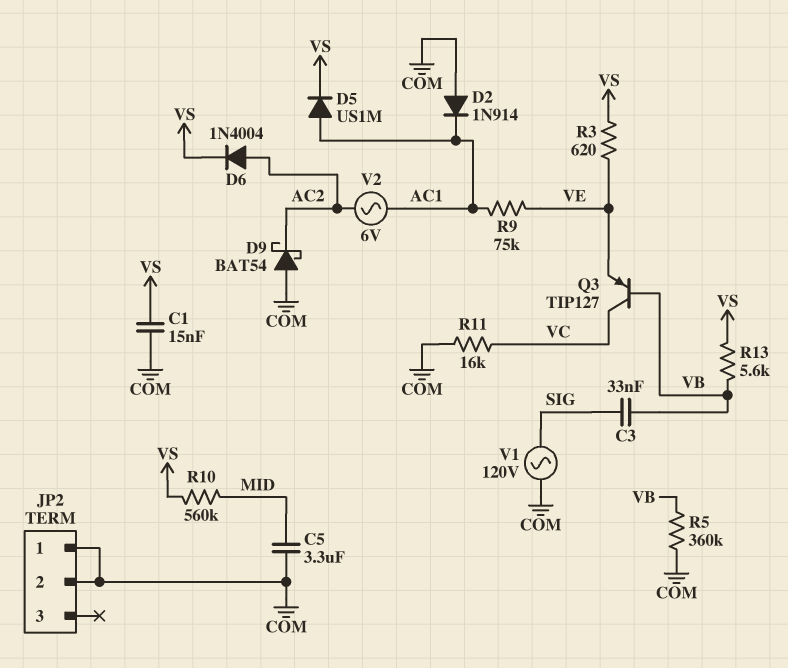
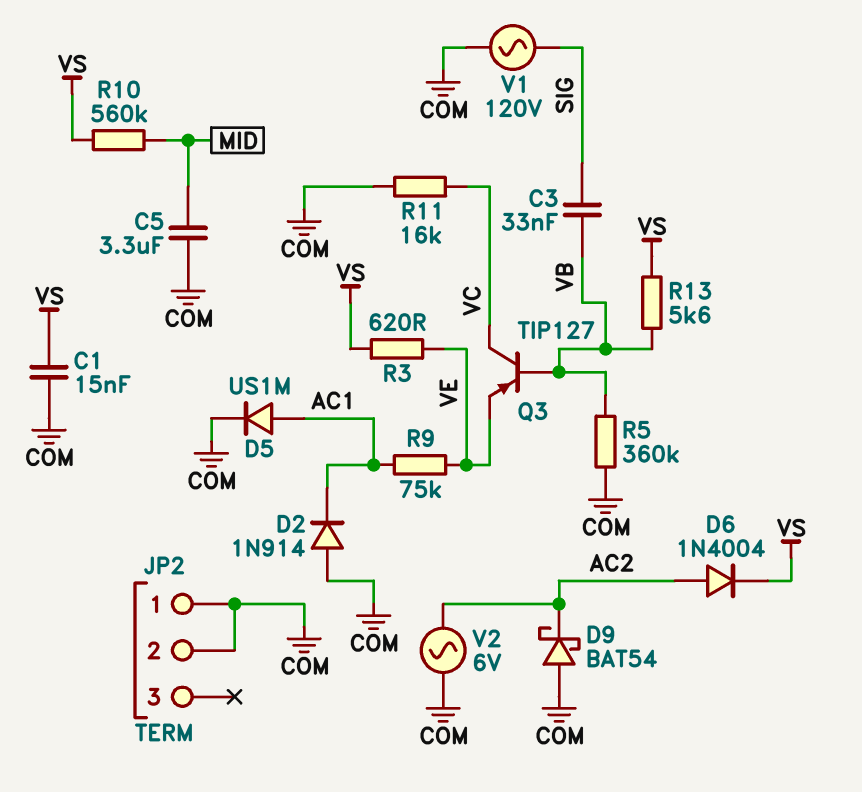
D5: diode US1M (A AC1, K VS) -> diode US1M (A AC1, K COM)
V2: AC 6V (AC1, AC2) -> AC 6V (AC2, COM)

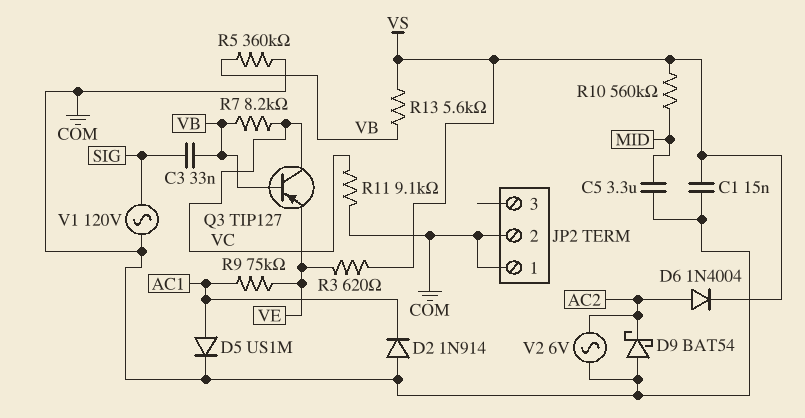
R7: none -> 8.2k (VB, VC)
R11: 16k (COM, VC) -> 9.1k (COM, VC)

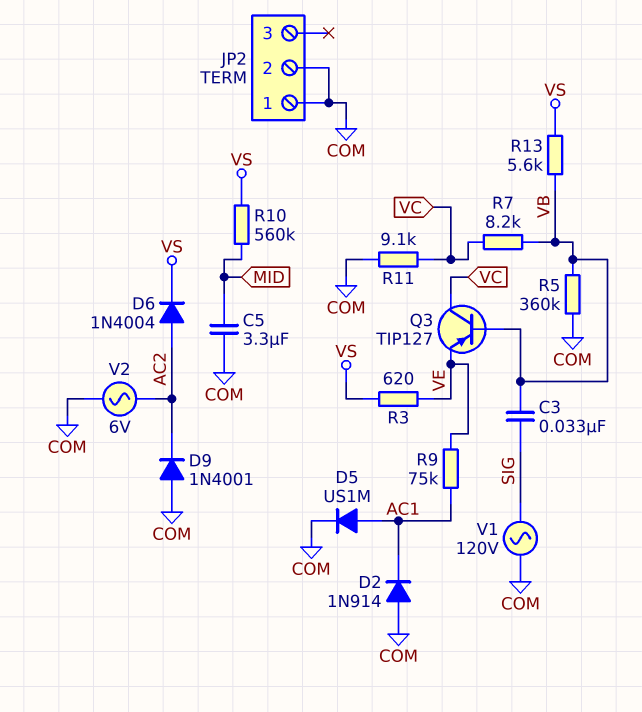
C1: 15nF (COM, VS) -> none
D9: schottky BAT54 (A COM, K AC2) -> diode 1N4001 (A COM, K AC2)

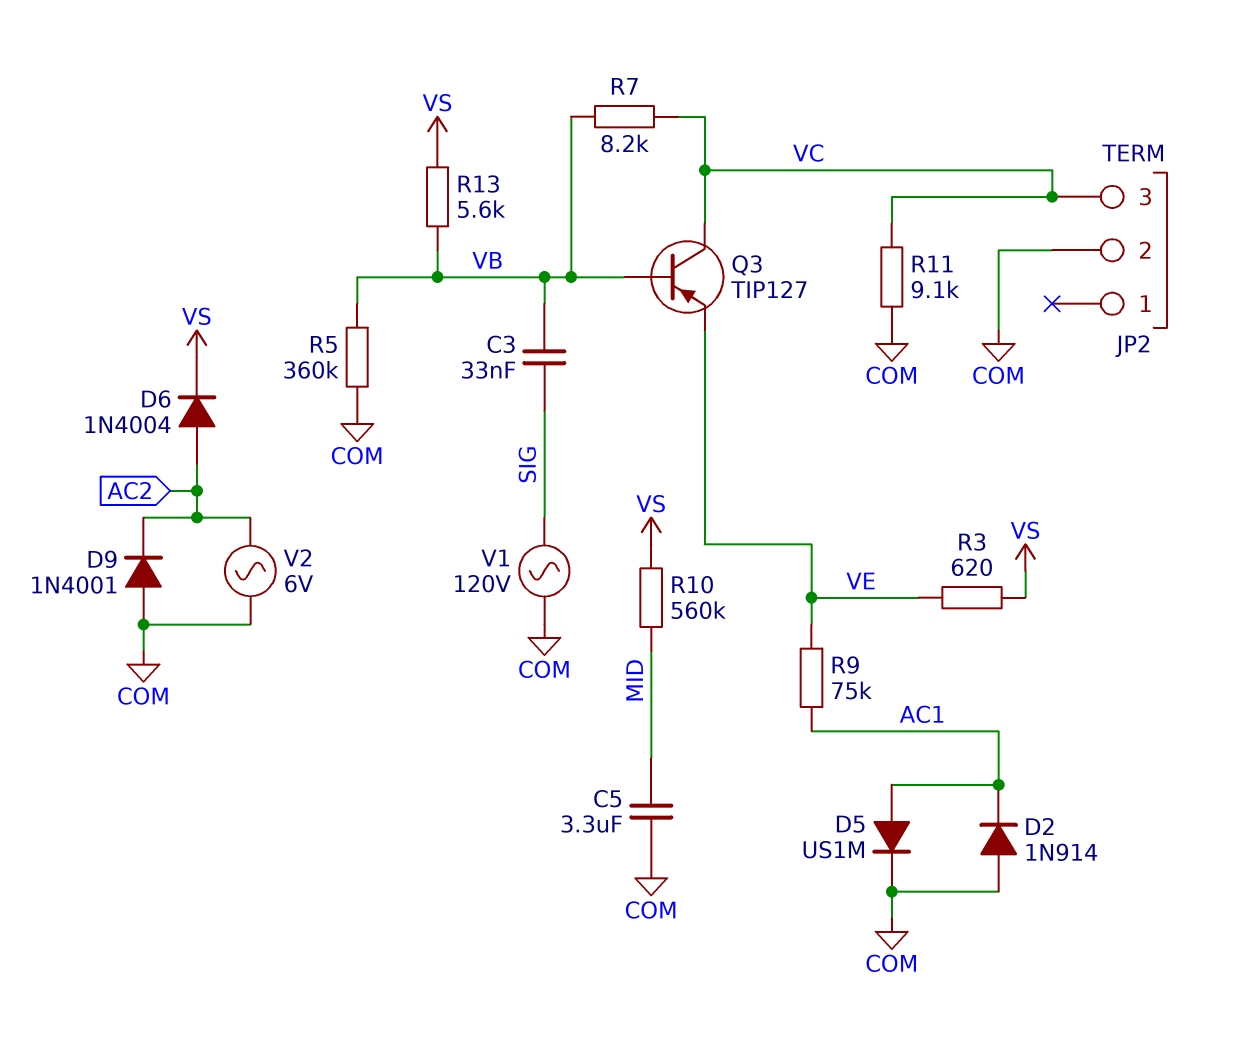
JP2 pin 1: COM -> none
JP2 pin 3: none -> VC

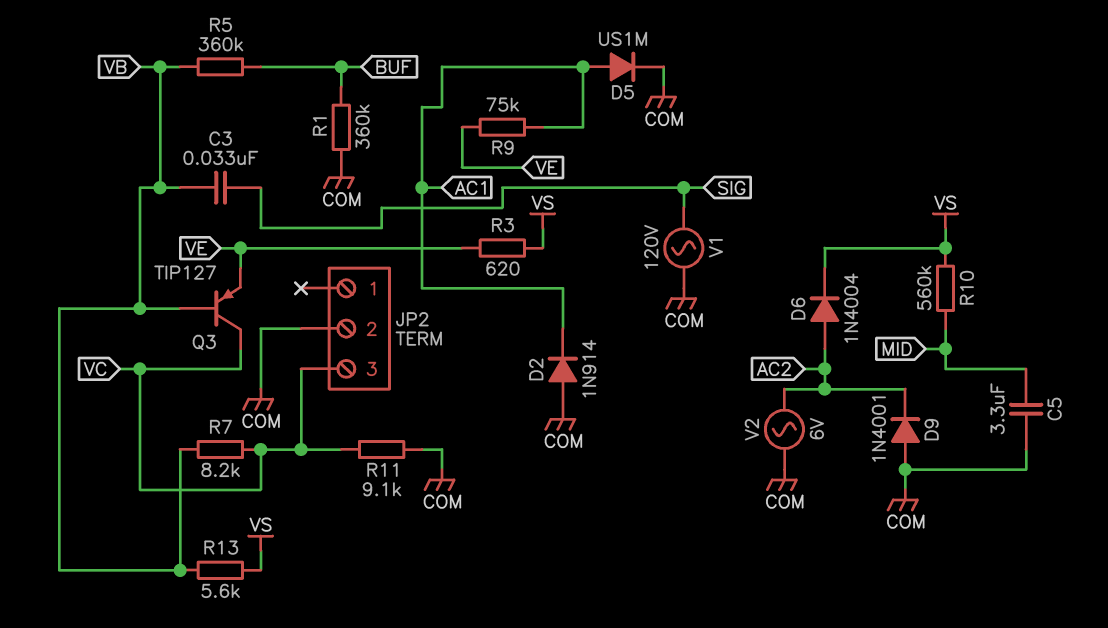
R1: none -> 360k (BUF, COM)
R5: 360k (COM, VB) -> 360k (BUF, VB)

